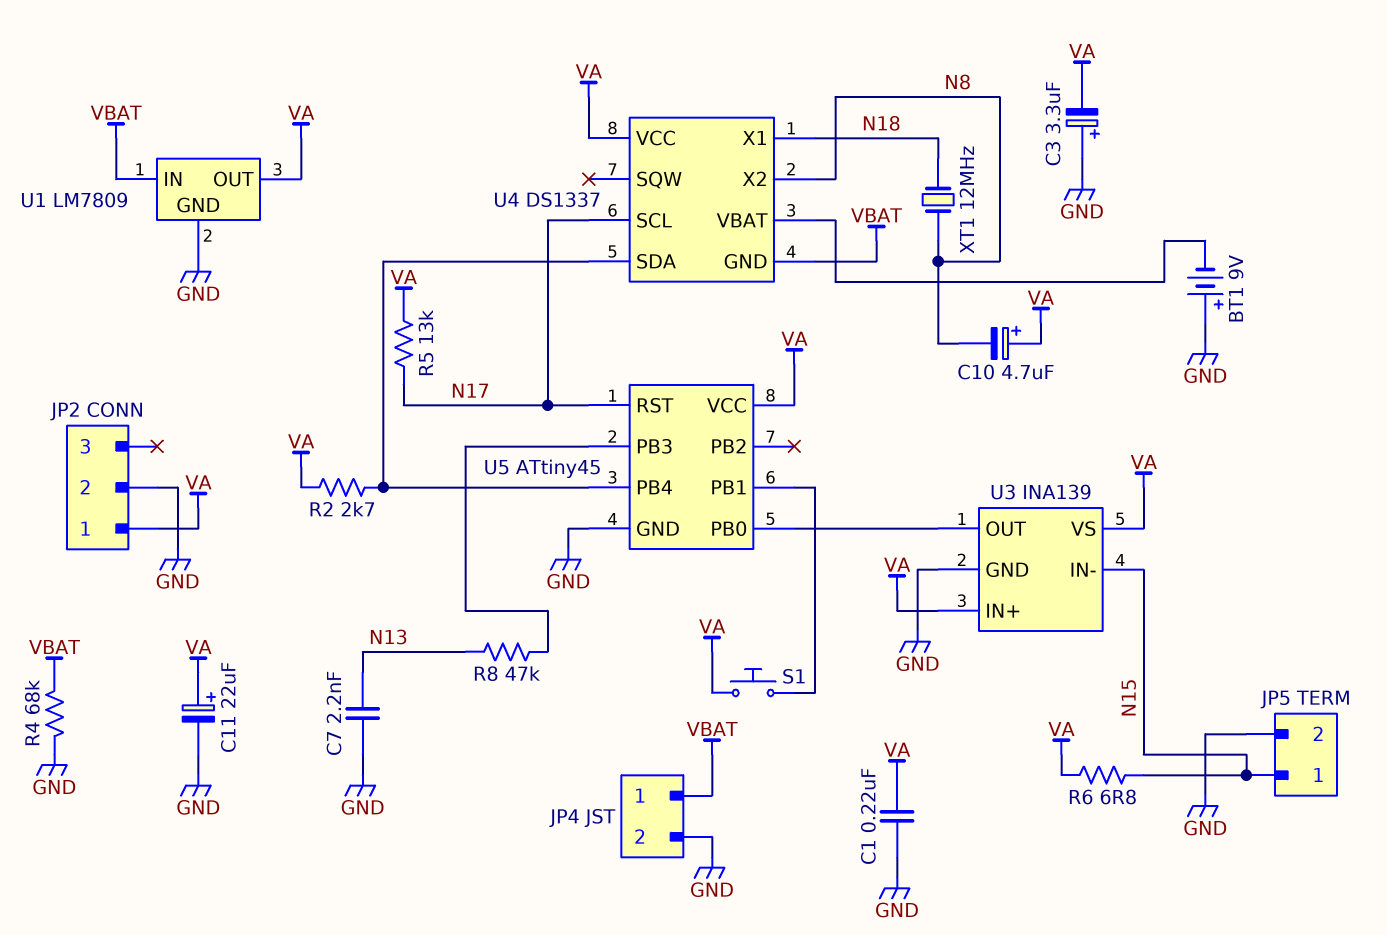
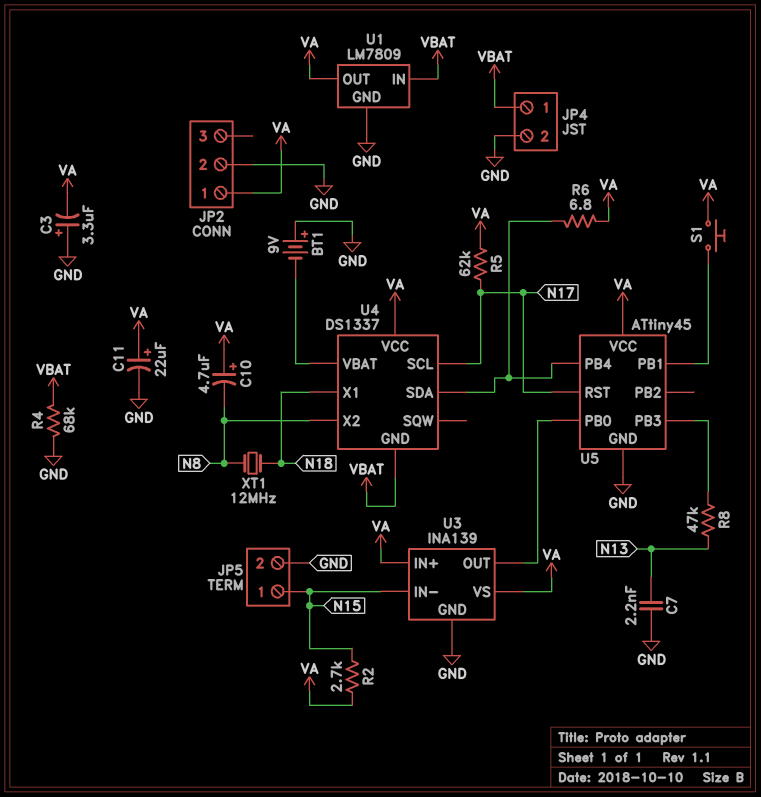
C1: 220nF (GND, VA) -> none
R2: 2.7k (U4/SDA, VA) -> 2.7k (N15, VA)
R5: 13k (N17, VA) -> 62k (N17, VA)
R6: 6.8 (N15, VA) -> 6.8 (U4/SDA, VA)

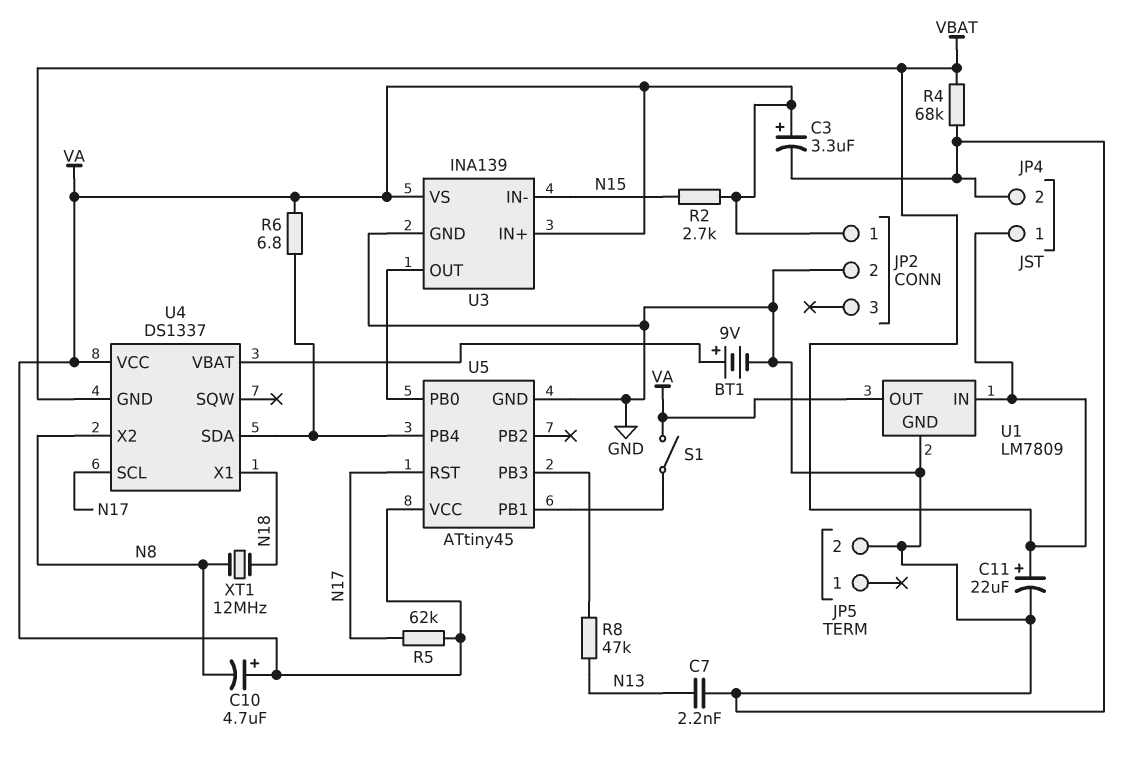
BT1: 9V (plus GND, minus U4/VBAT) -> 9V (plus U4/VBAT, minus GND)
C3: 3.3uF (plus GND, minus VA) -> 3.3uF (plus VA, minus GND)
C11: 22uF (plus VA, minus GND) -> 22uF (plus VBAT, minus GND)
JP5 pin 1: N15 -> none
S1: button (U5/PB1, VA) -> switch (U5/PB1, VA)

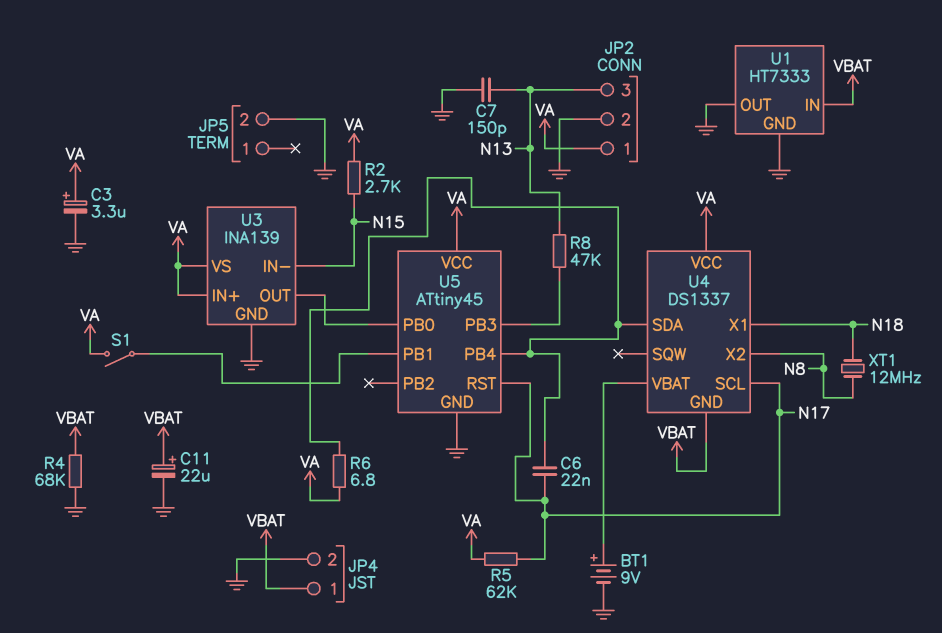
C6: none -> 22nF (N17, U4/SDA)
C7: 2.2nF (GND, N13) -> 150pF (GND, N13)
C10: 4.7uF (plus VA, minus N8) -> none
JP2 pin 3: none -> N13
U1: LM7809 -> HT7333
U1 pin OUT: VA -> GND

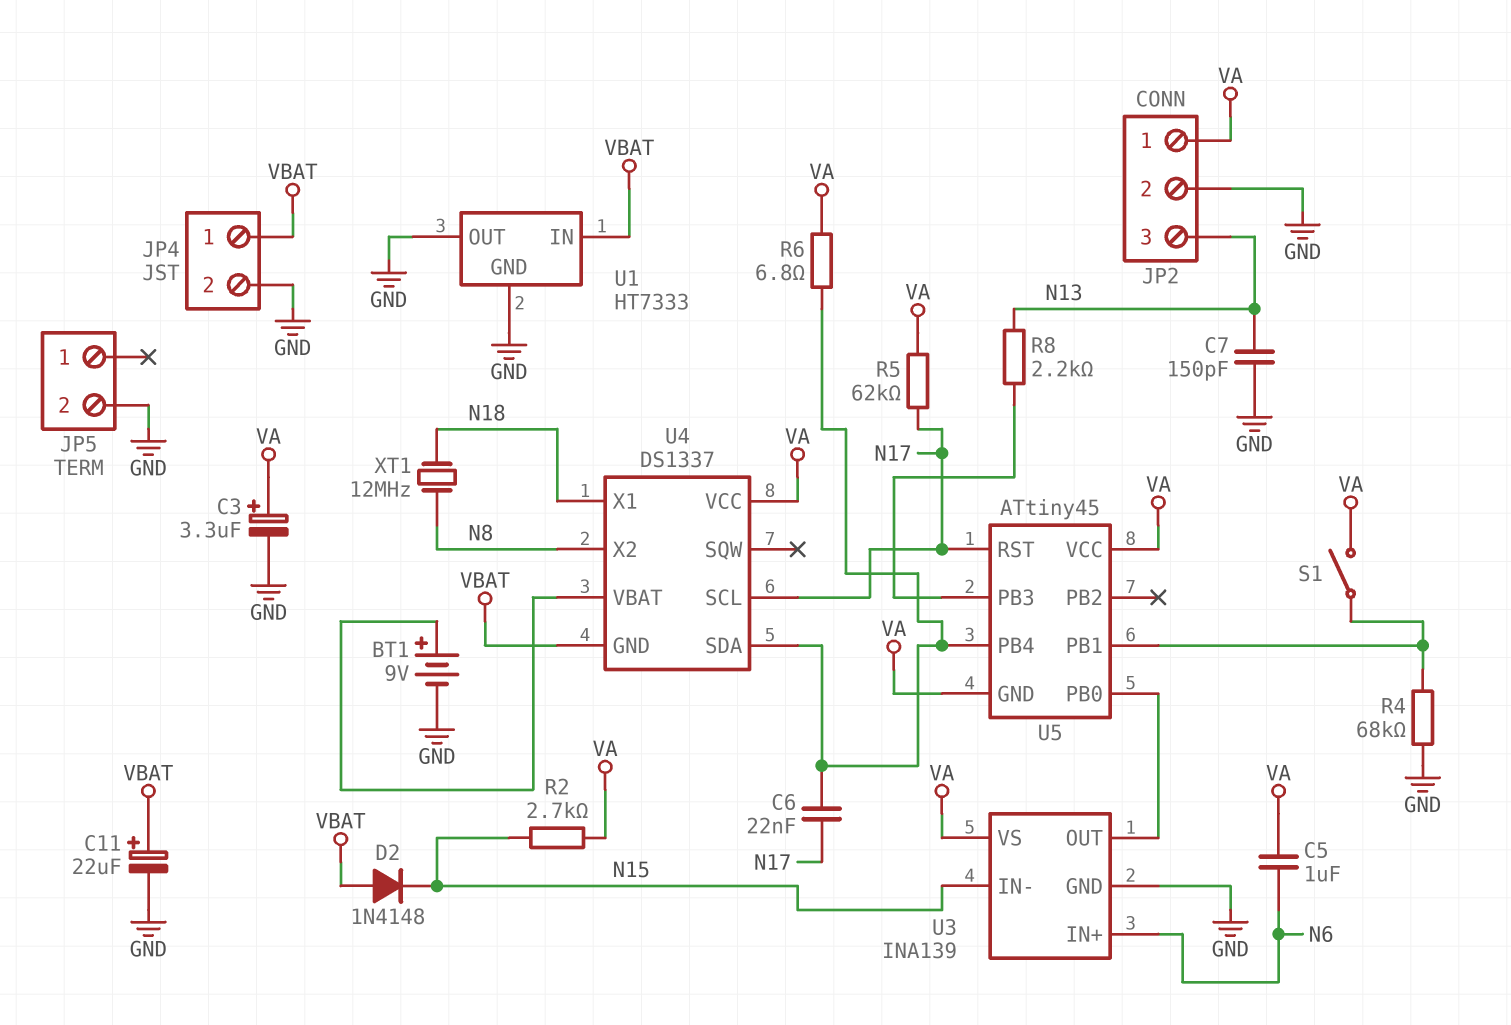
C5: none -> 1uF (N6, VA)
D2: none -> diode 1N4148 (A VBAT, K N15)
R4: 68k (GND, VBAT) -> 68k (GND, U5/PB1)
R8: 47k (N13, U5/PB3) -> 2.2k (N13, U5/PB3)
U3 pin IN+: VA -> N6
U5 pin GND: GND -> VA

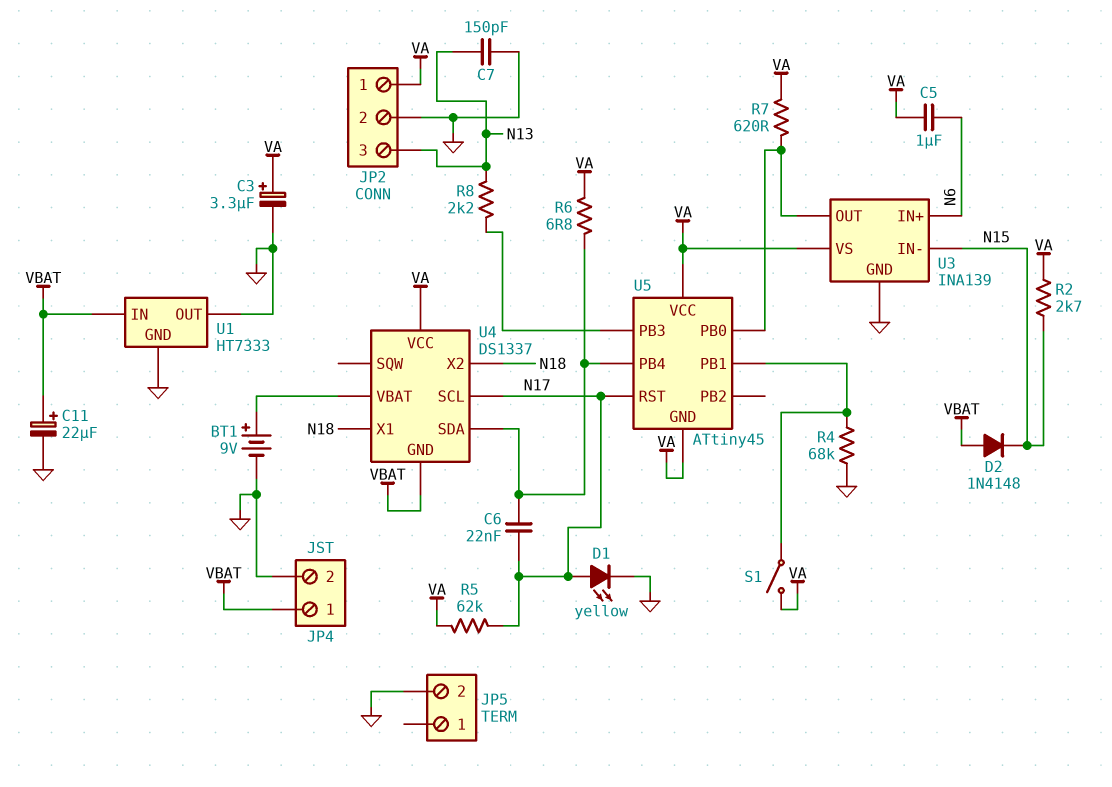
D1: none -> LED yellow (A N17, K GND)
R7: none -> 620 (U3/OUT, VA)
U4 pin X2: N8 -> N18
XT1: 12MHz (N8, N18) -> none

